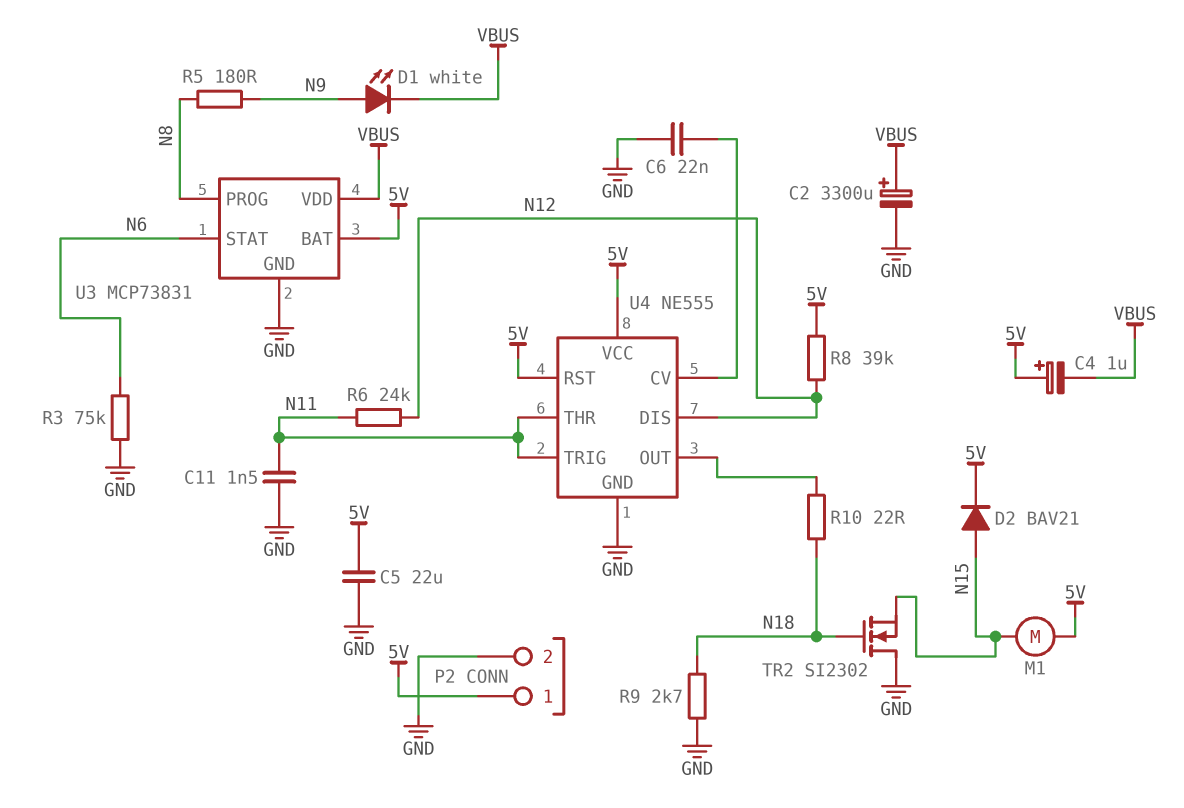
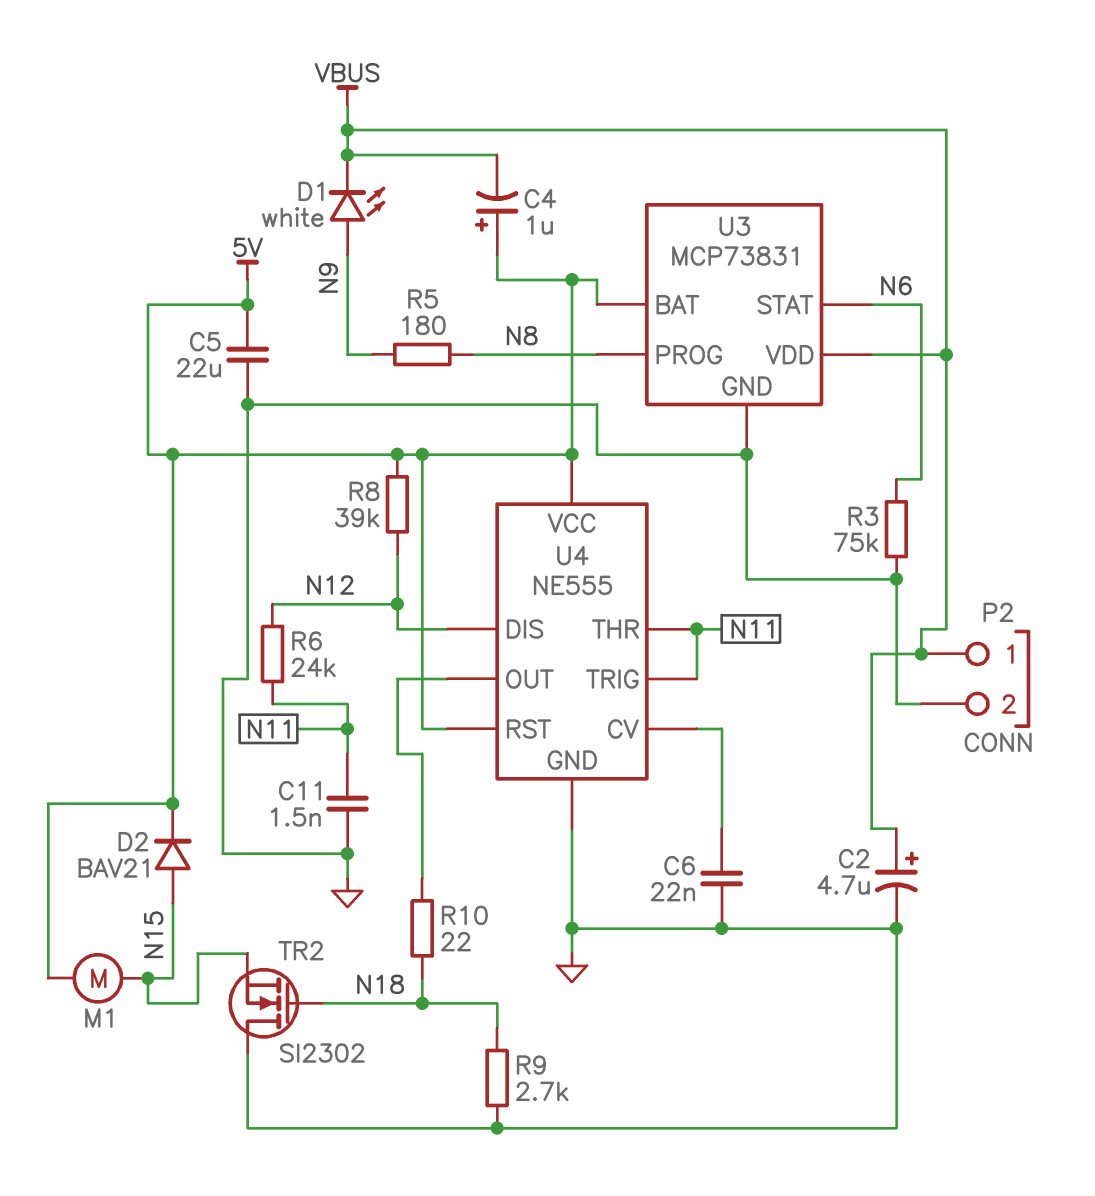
C2: 3300uF (plus VBUS, minus GND) -> 4.7uF (plus VBUS, minus GND)
P2 pin 1: 5V -> VBUS

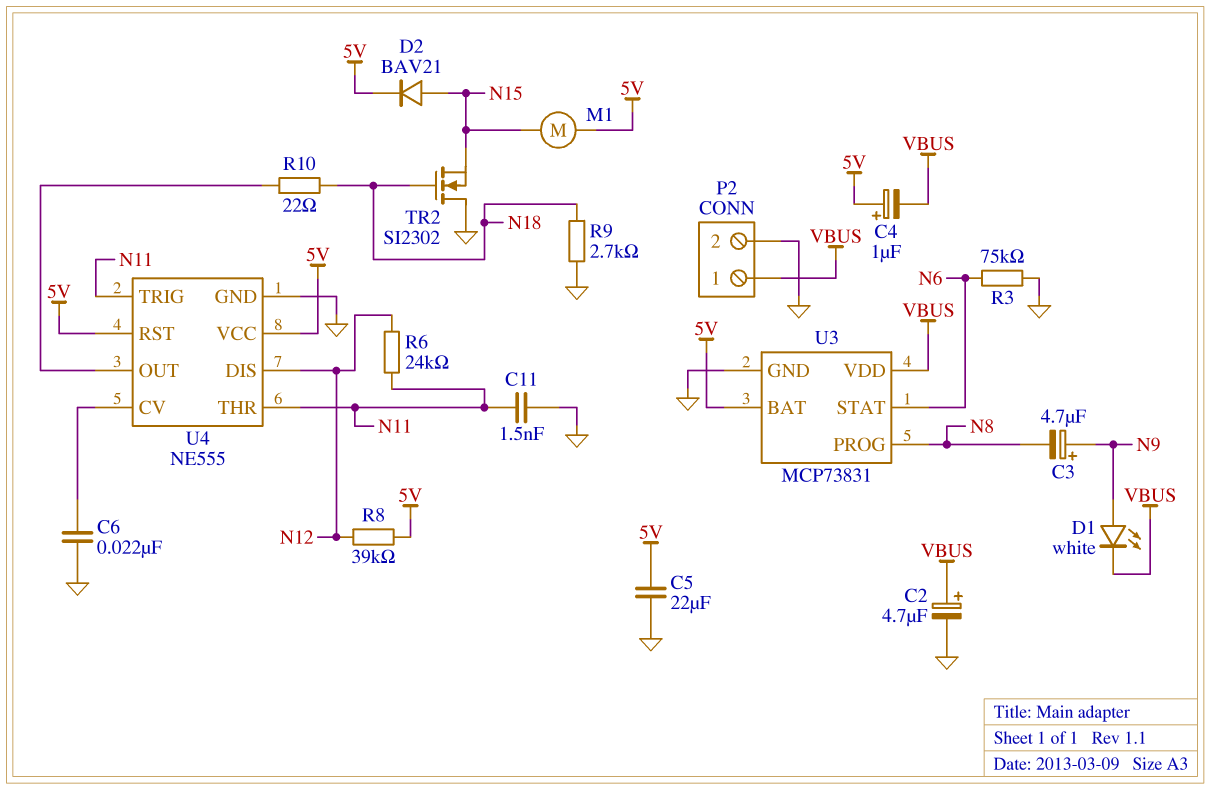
C3: none -> 4.7uF (plus N9, minus N8)
R5: 180 (N8, N9) -> none

